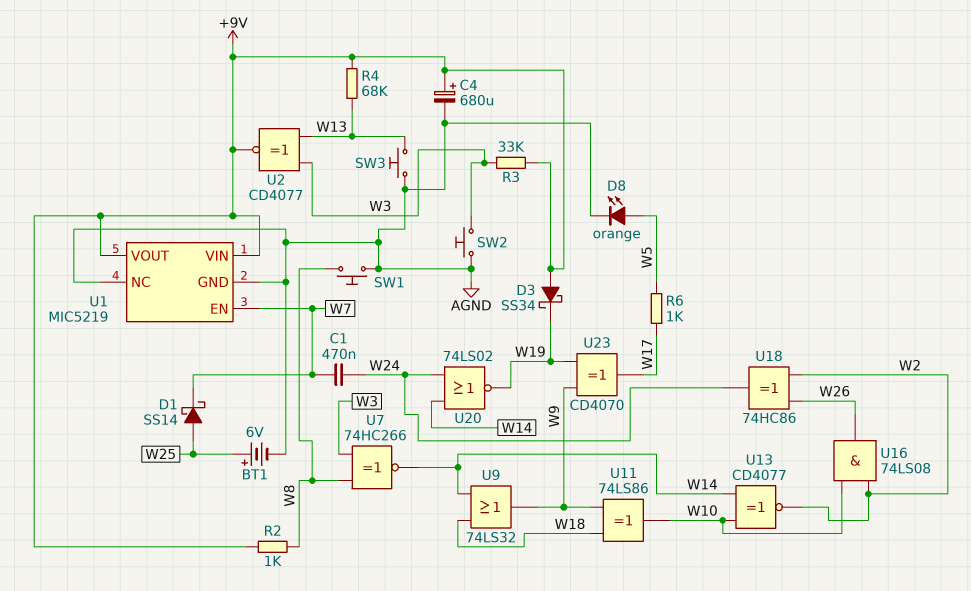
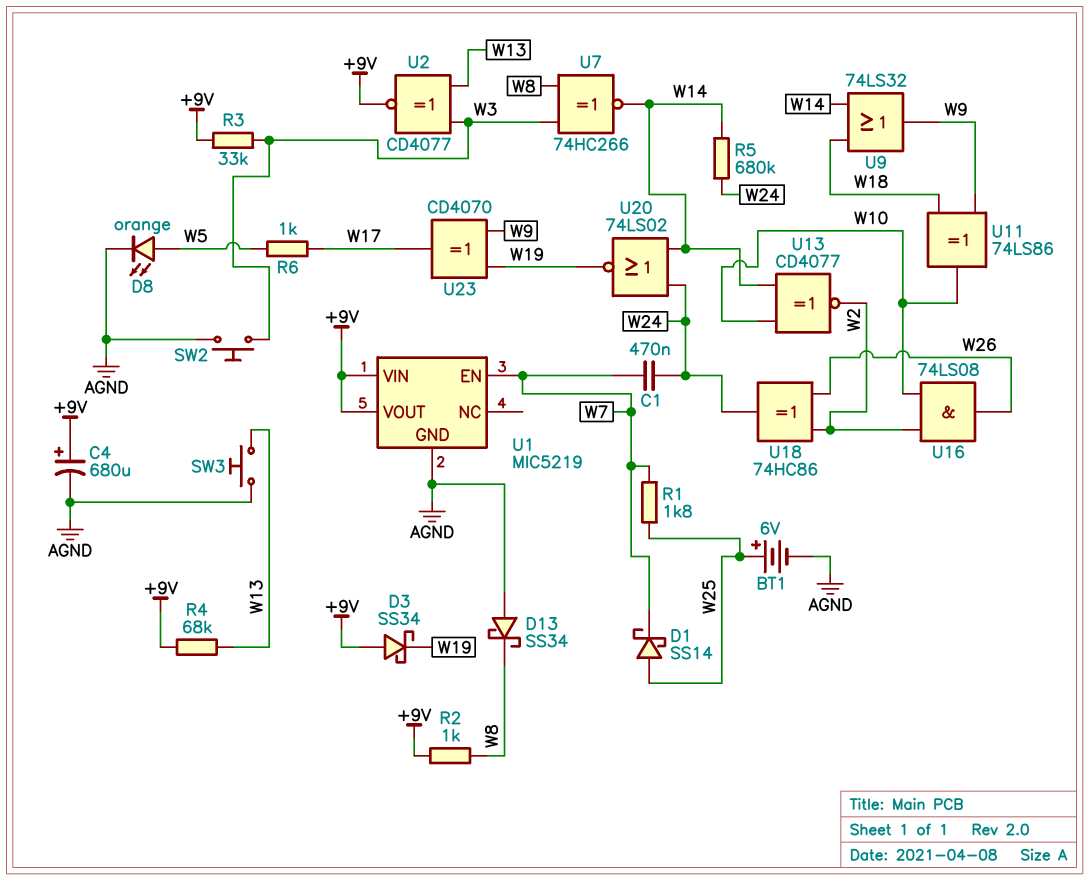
D13: none -> schottky SS34 (A AGND, K W8)
R1: none -> 1.8k (W7, W25)
R5: none -> 680k (W14, W24)
SW1: button (AGND, W8) -> none
U1 pin NC: AGND -> none

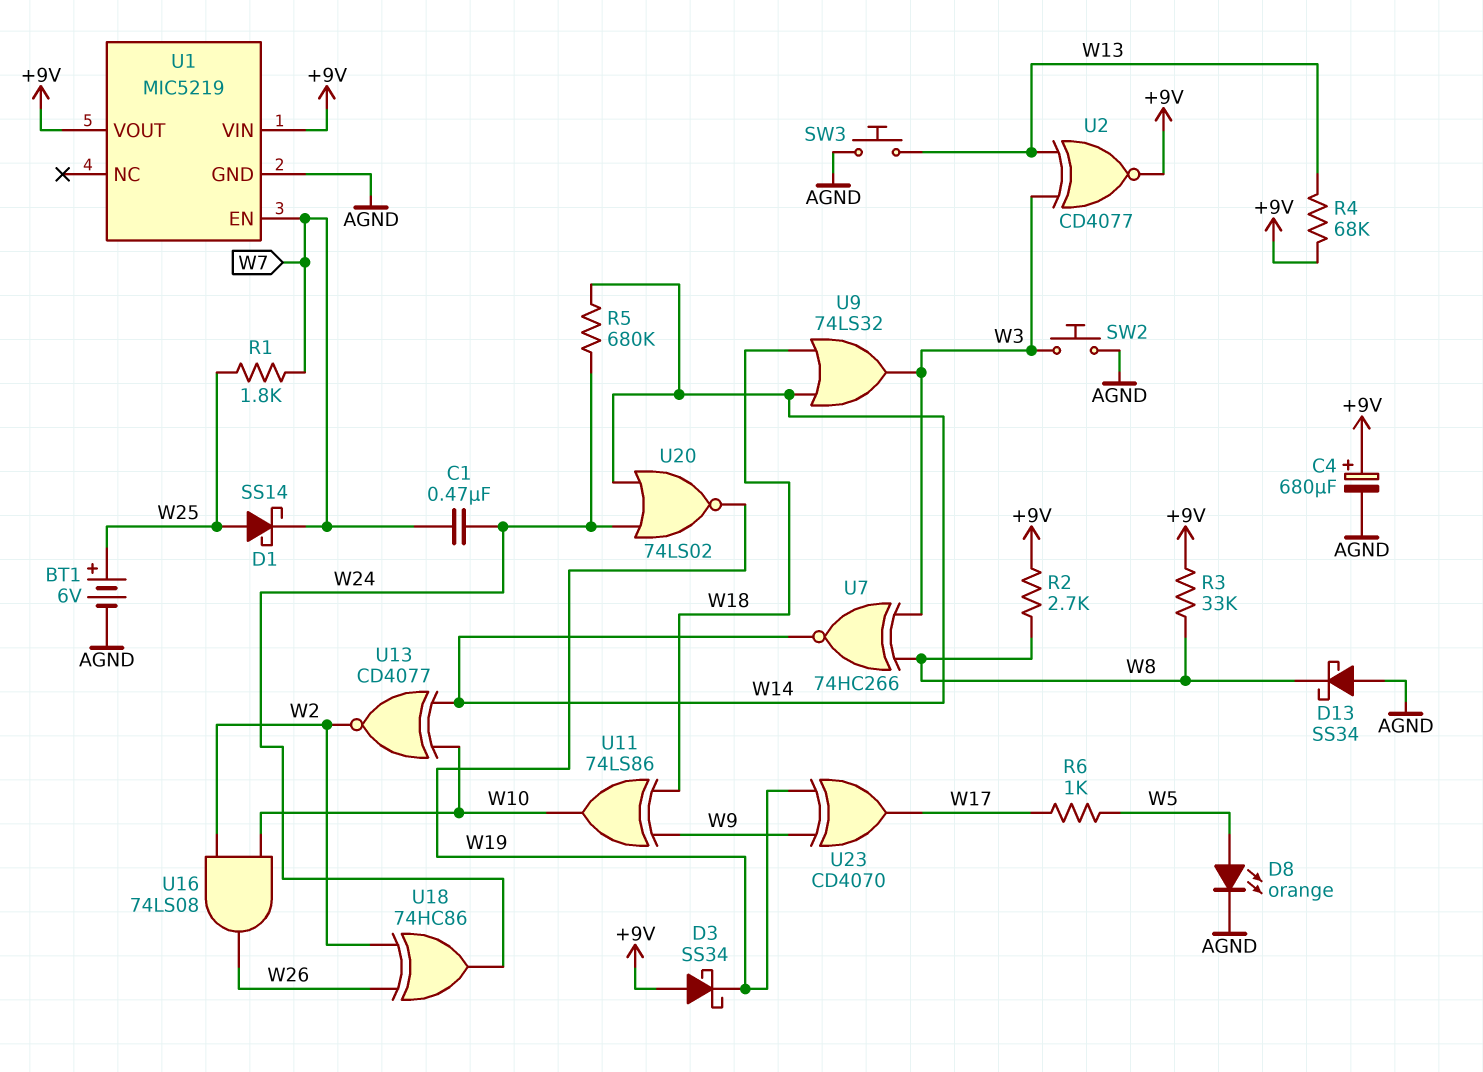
R2: 1k (+9V, W8) -> 2.7k (+9V, W8)
R3: 33k (+9V, W3) -> 33k (+9V, W8)
U9: OR 74LS32 (in W14, in W18, out W9) -> OR 74LS32 (in W14, in W18, out W3)

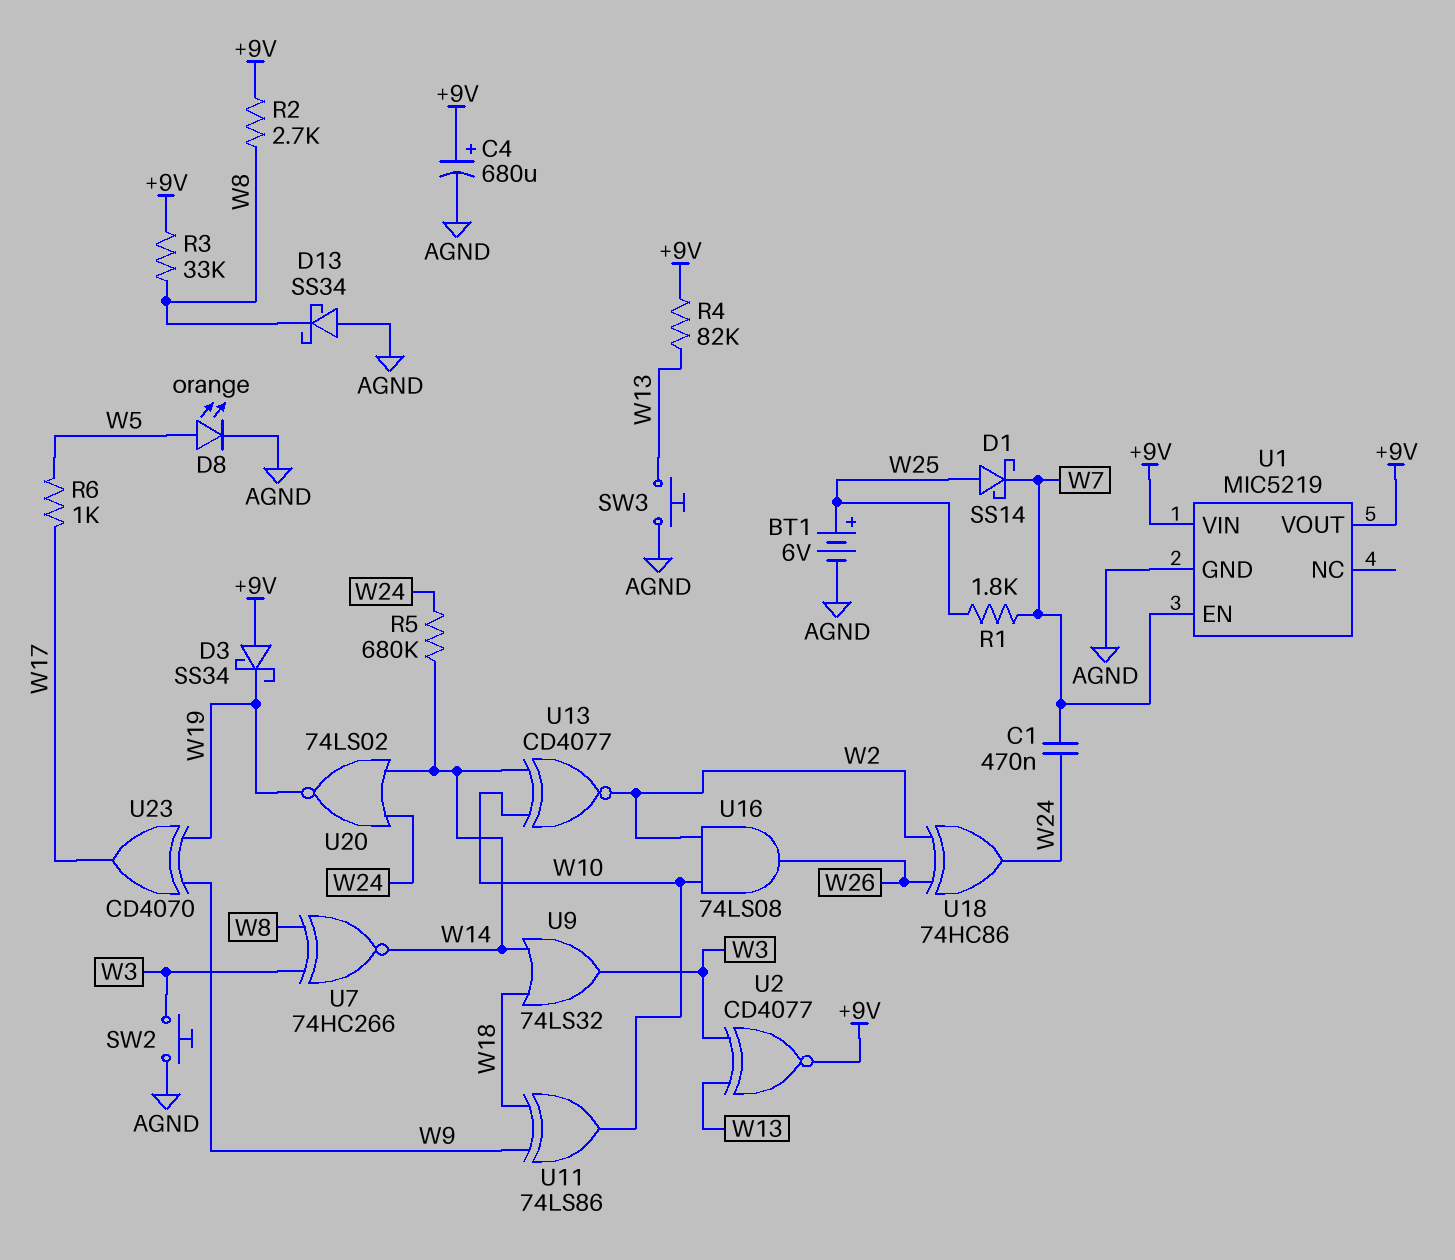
R4: 68k (+9V, W13) -> 82k (+9V, W13)

